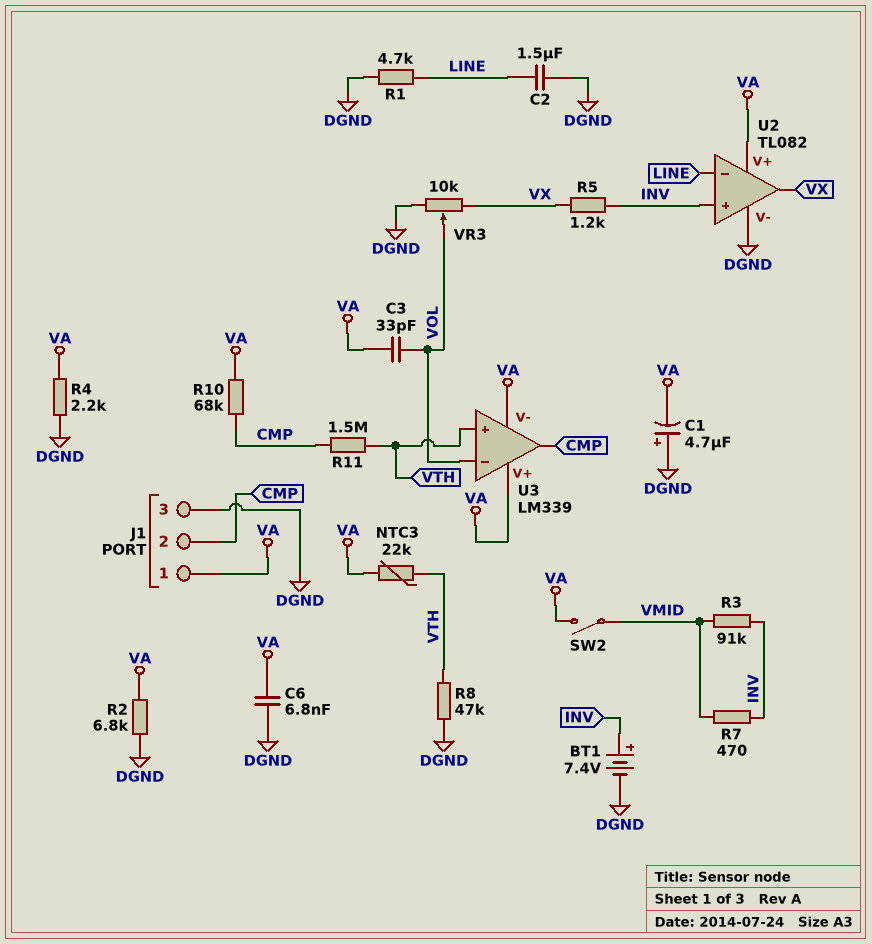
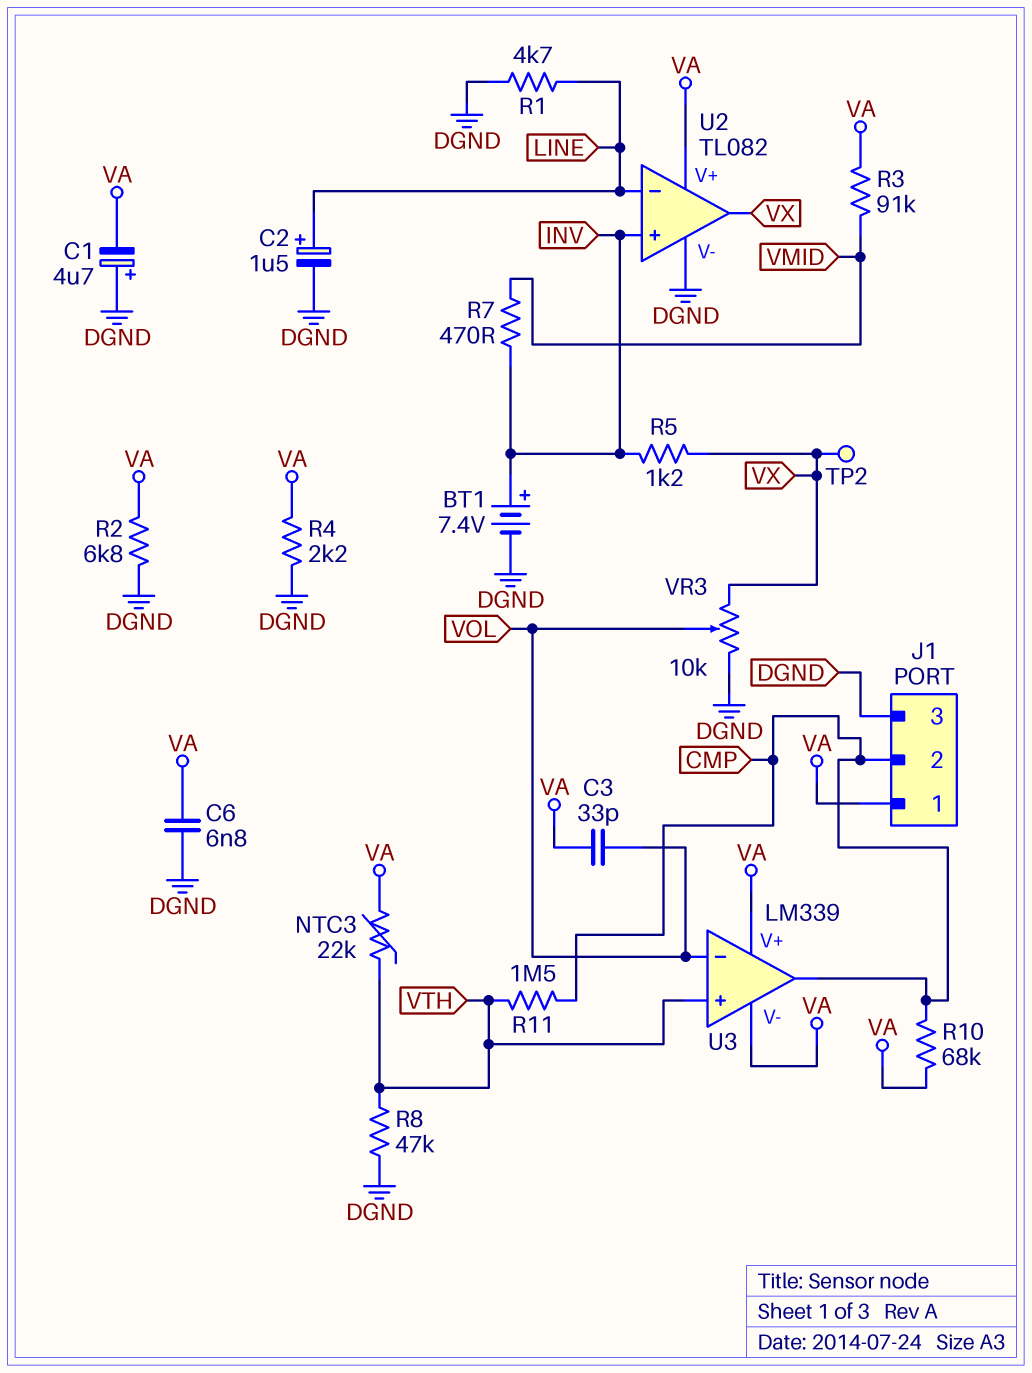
C2: 1.5uF (DGND, LINE) -> 1.5uF (plus LINE, minus DGND)
R3: 91k (INV, VMID) -> 91k (VA, VMID)
SW2: switch (VA, VMID) -> none
TP2: none -> test point (VX)

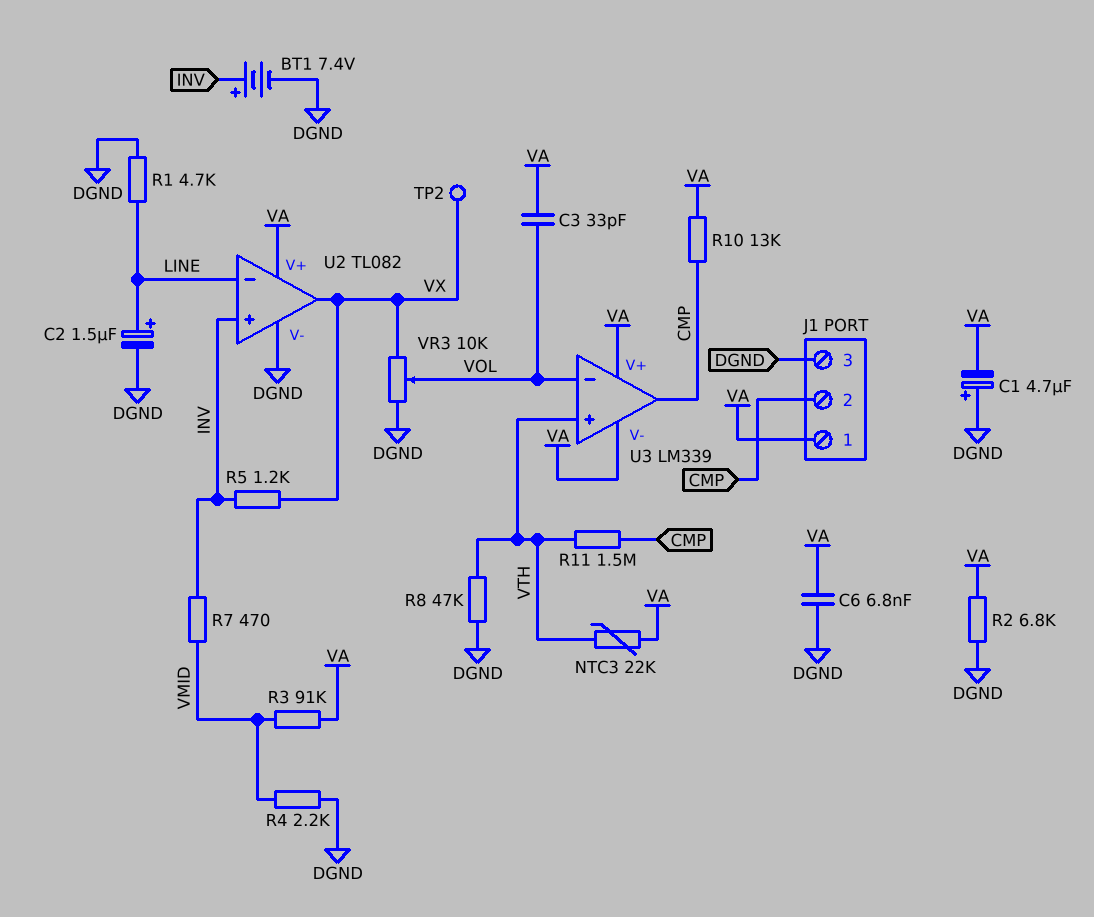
R4: 2.2k (DGND, VA) -> 2.2k (DGND, VMID)
R10: 68k (CMP, VA) -> 13k (CMP, VA)

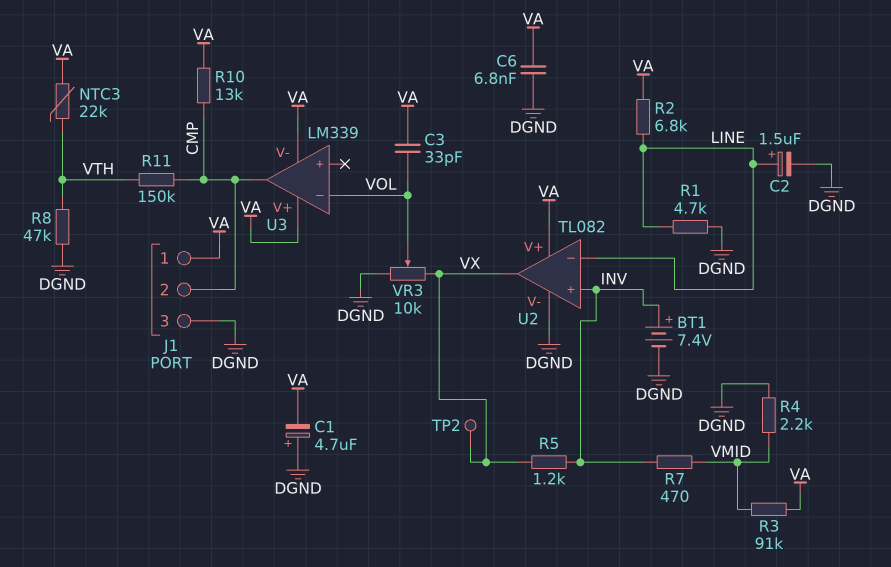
R2: 6.8k (DGND, VA) -> 6.8k (LINE, VA)
R11: 1.5M (CMP, VTH) -> 150k (CMP, VTH)
U3 pin in+: VTH -> none

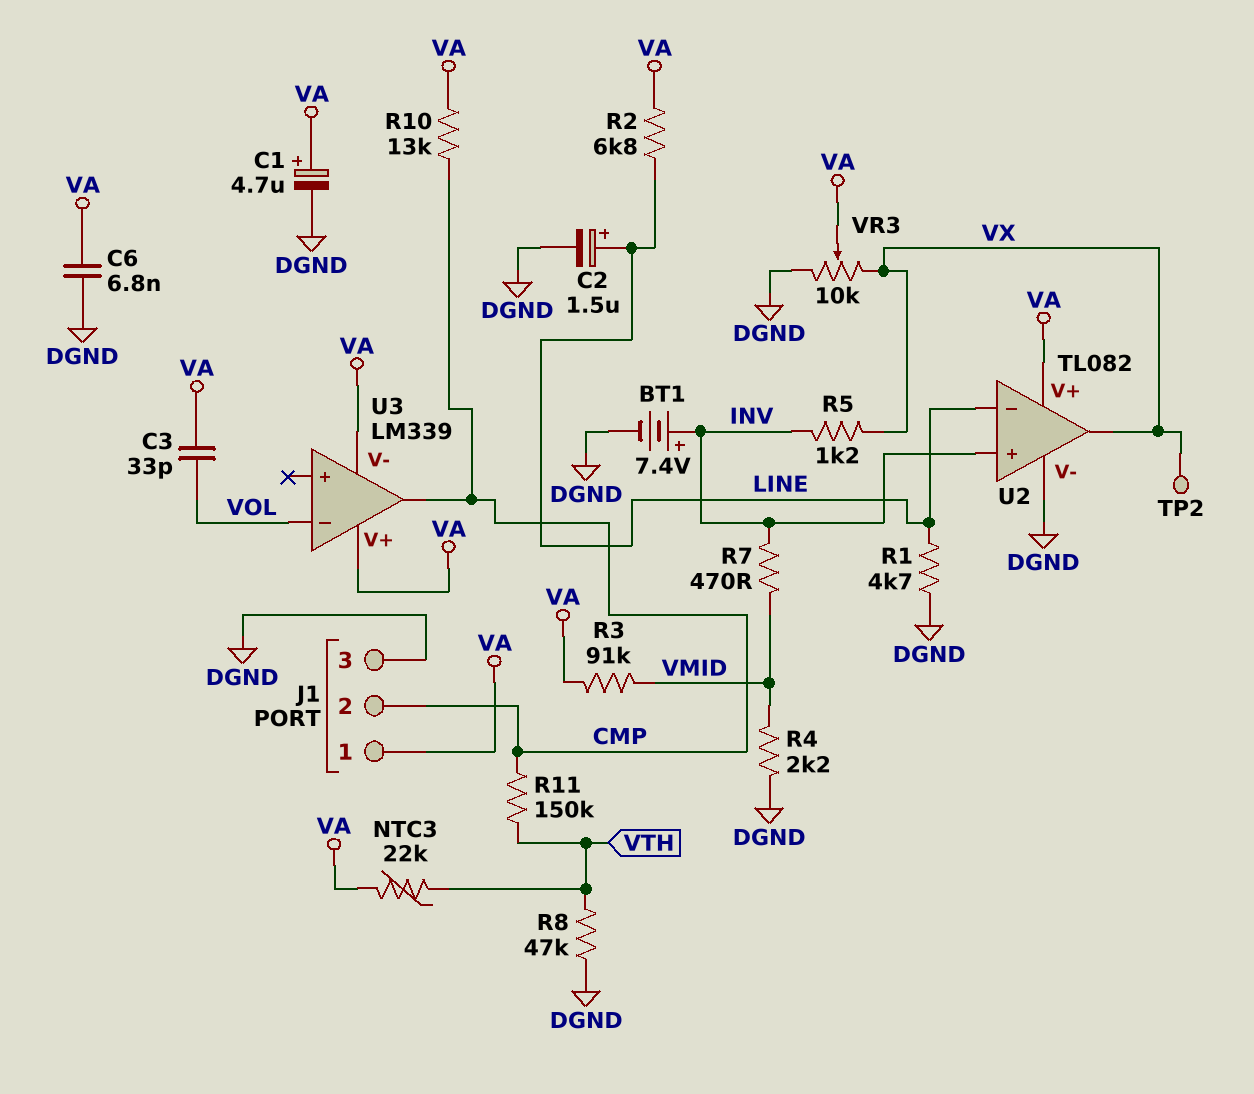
C1: 4.7uF (plus DGND, minus VA) -> 4.7uF (plus VA, minus DGND)
VR3: 10k (DGND, VX, wiper VOL) -> 10k (DGND, VX, wiper VA)

